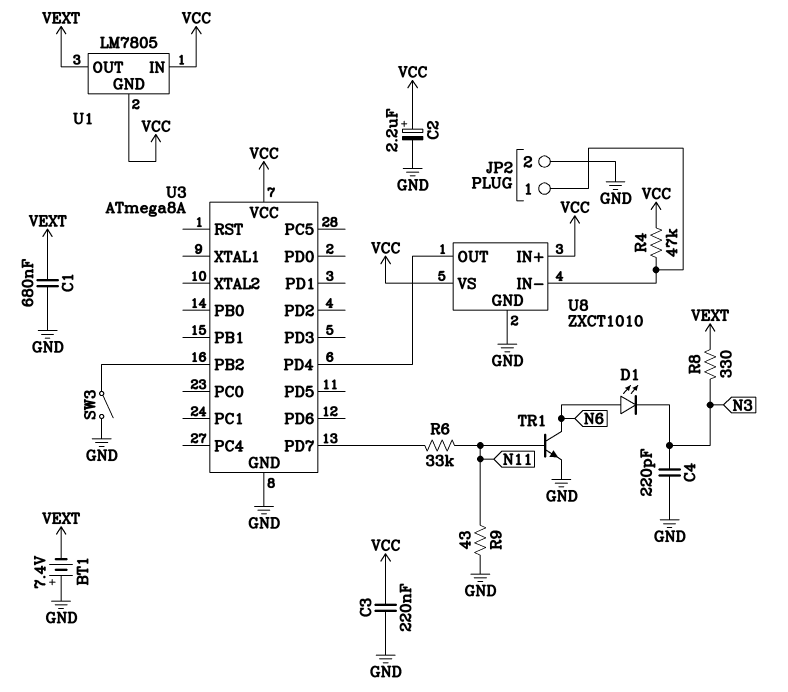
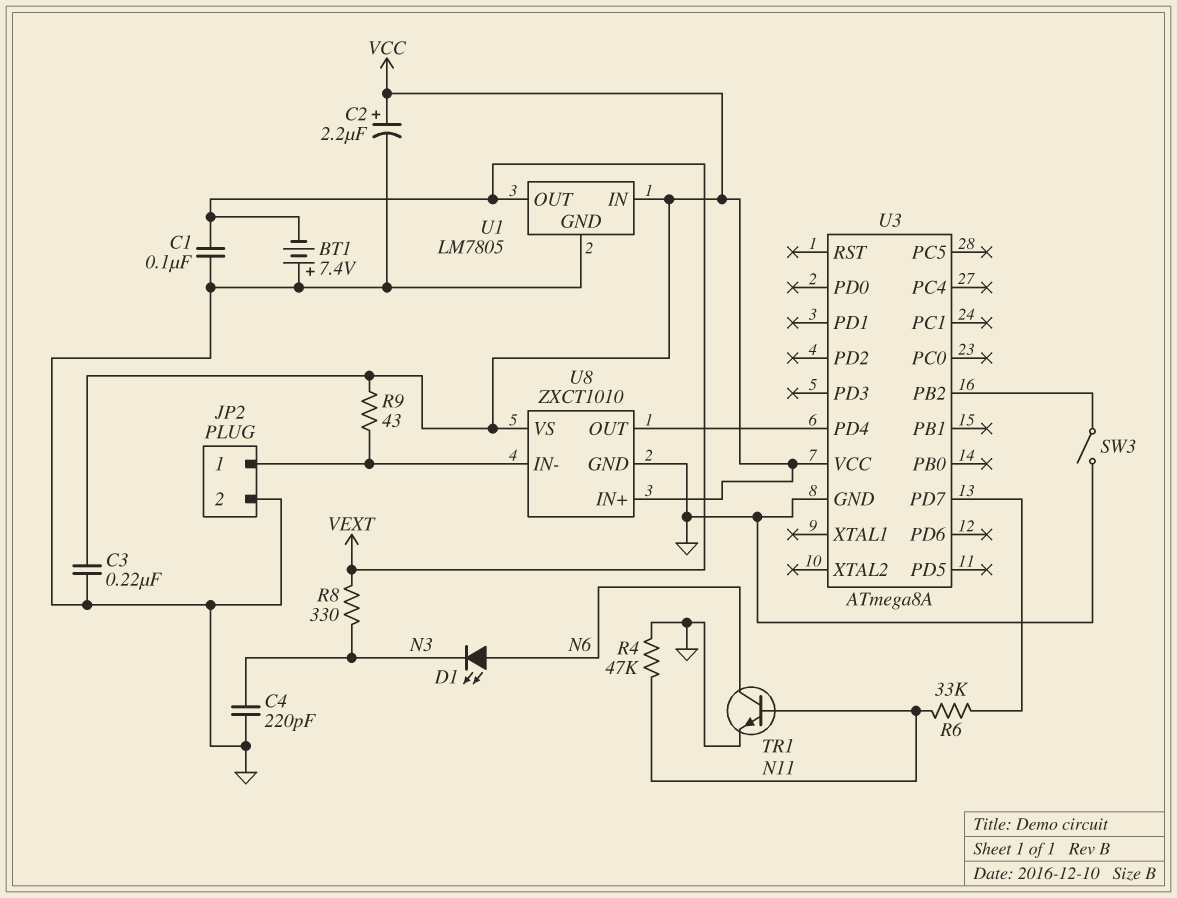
C1: 680nF (GND, VEXT) -> 100nF (GND, VEXT)
R4: 47k (JP2/1, VCC) -> 47k (GND, N11)
R9: 43 (GND, N11) -> 43 (JP2/1, VCC)
U1 pin GND: VCC -> GND

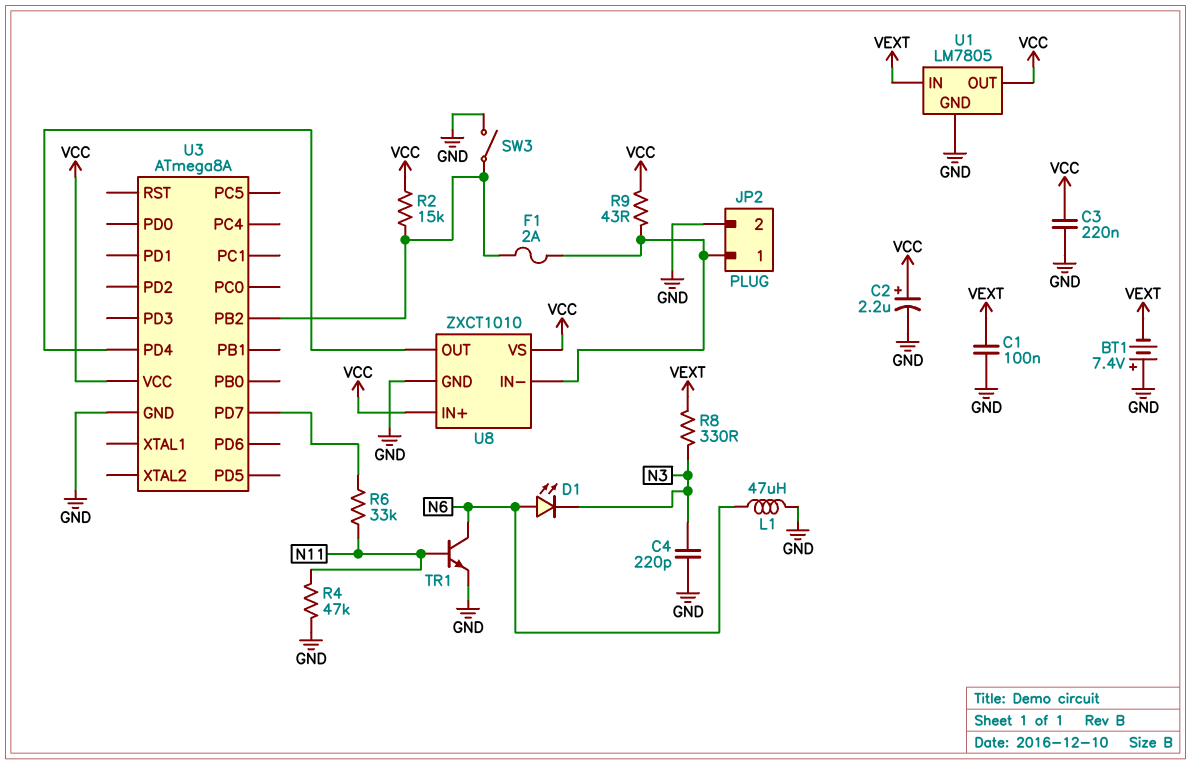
F1: none -> 2A (JP2/1, U3/PB2)
L1: none -> 47uH (GND, N6)
R2: none -> 15k (U3/PB2, VCC)
U1 pin IN: VCC -> VEXT
U1 pin OUT: VEXT -> VCC

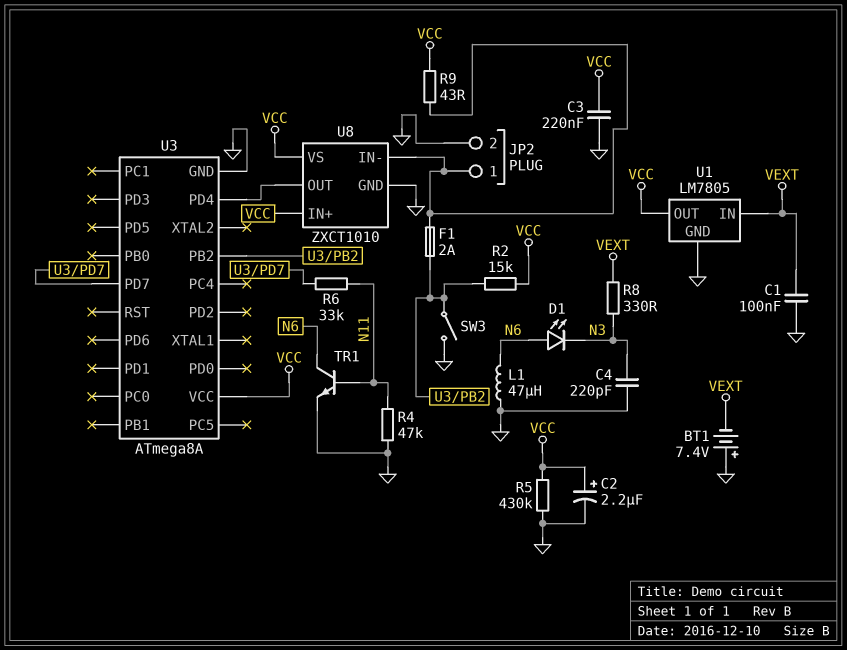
R5: none -> 430k (GND, VCC)

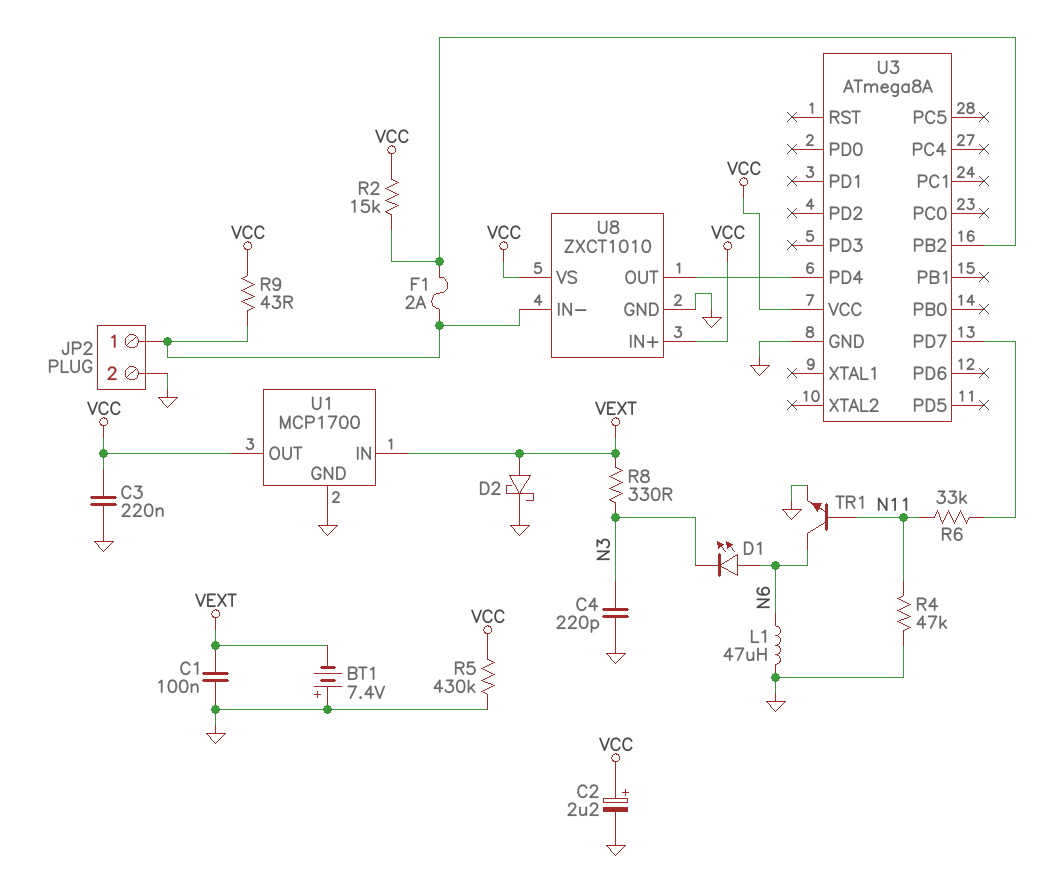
D2: none -> schottky (A VEXT, K GND)
SW3: switch (GND, U3/PB2) -> none
U1: LM7805 -> MCP1700

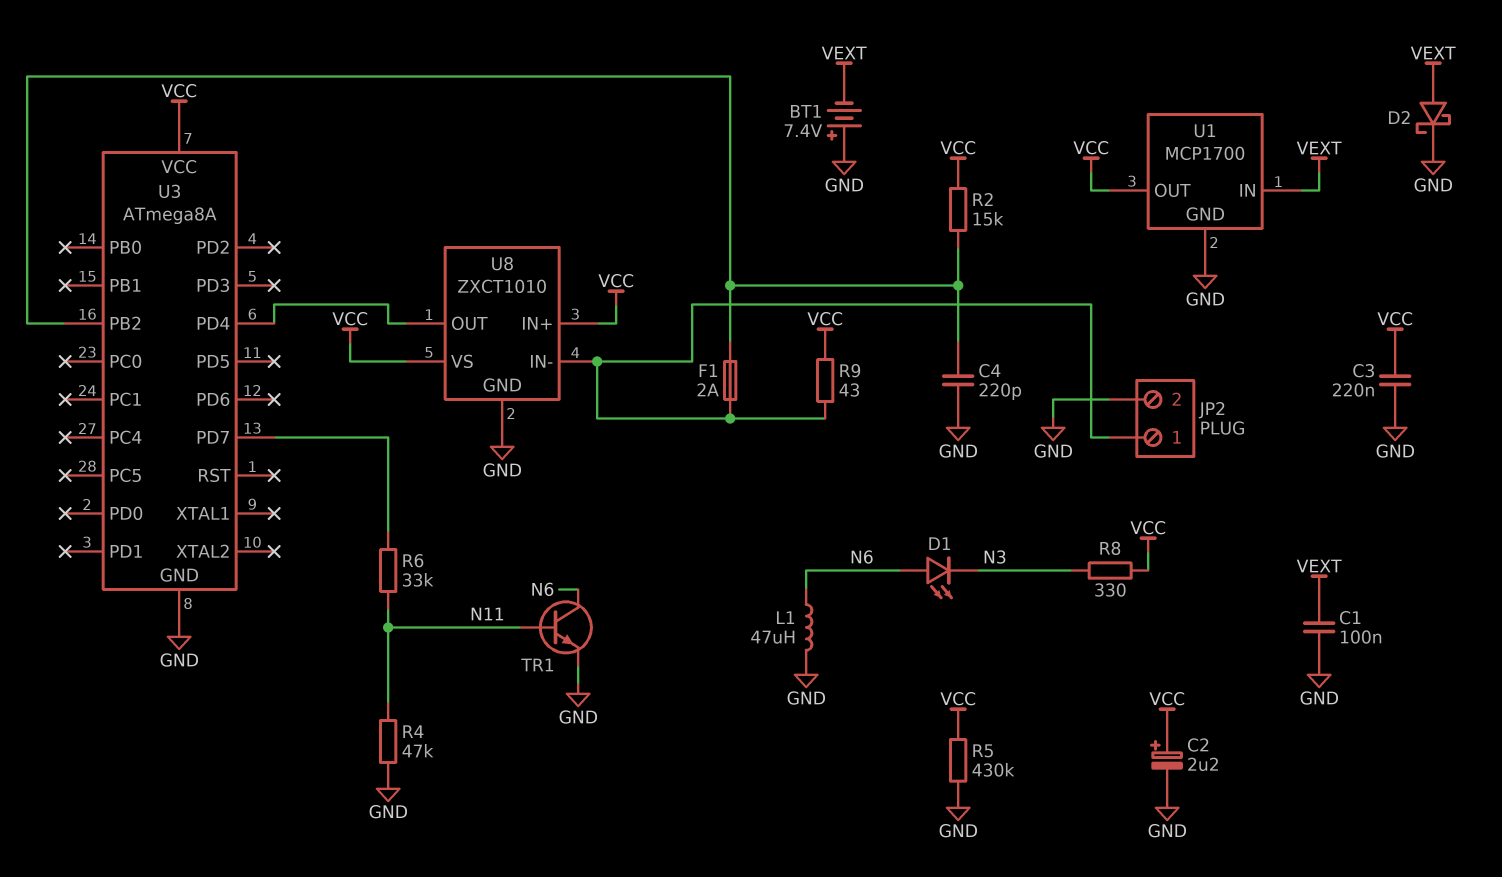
C4: 220pF (GND, N3) -> 220pF (GND, U3/PB2)
R8: 330 (N3, VEXT) -> 330 (N3, VCC)

